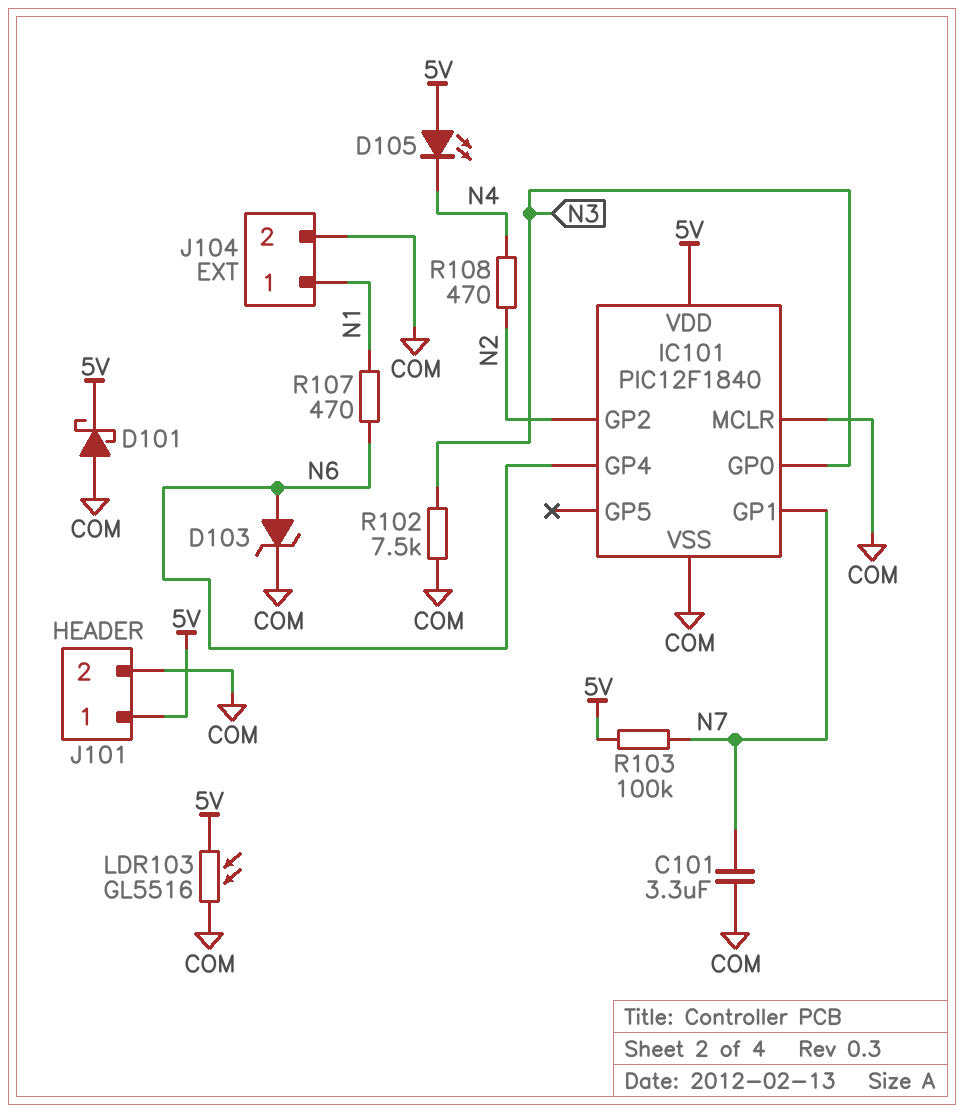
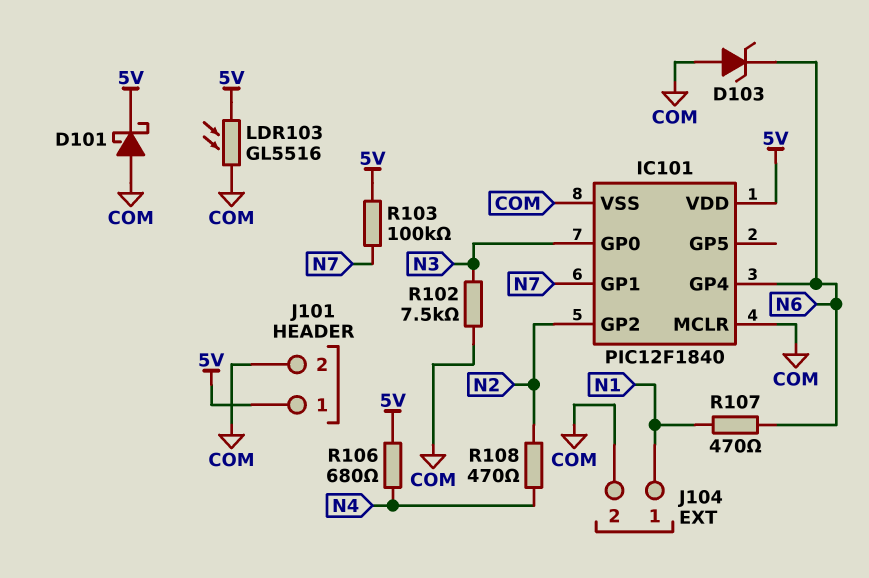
C101: 3.3uF (COM, N7) -> none
D103: zener (A N6, K COM) -> zener (A COM, K N6)
D105: LED (A 5V, K N4) -> none
R106: none -> 680 (5V, N4)

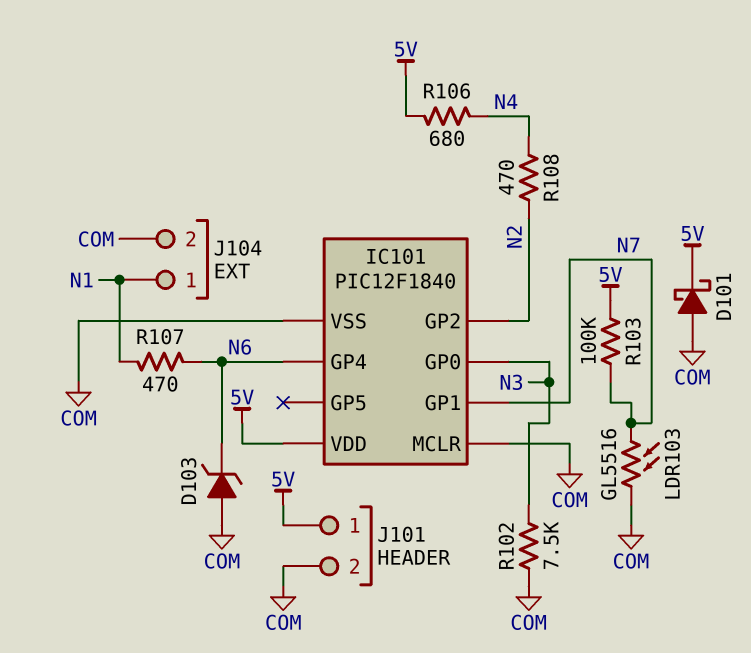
LDR103: GL5516 (5V, COM) -> GL5516 (COM, N7)

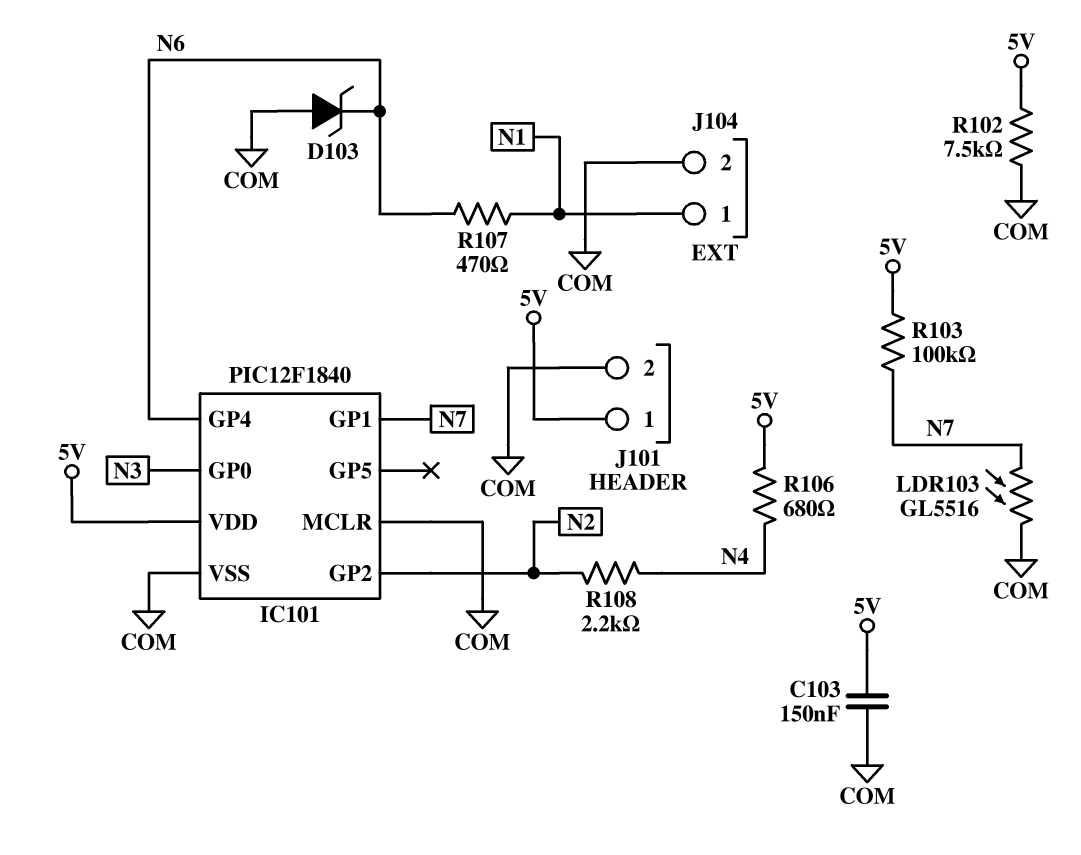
C103: none -> 150nF (5V, COM)
D101: schottky (A COM, K 5V) -> none
R102: 7.5k (COM, N3) -> 7.5k (5V, COM)
R108: 470 (N2, N4) -> 2.2k (N2, N4)

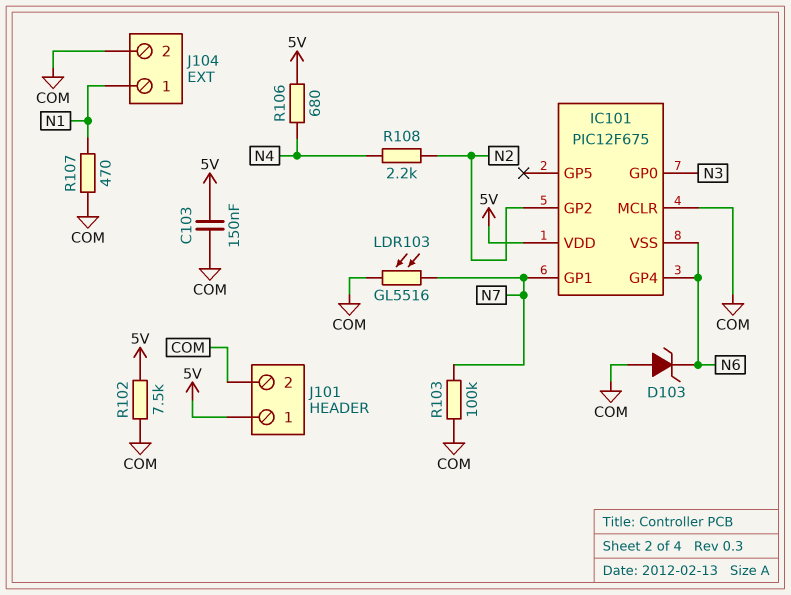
IC101: PIC12F1840 -> PIC12F675
IC101 pin VSS: COM -> N6
R103: 100k (5V, N7) -> 100k (COM, N7)
R107: 470 (N1, N6) -> 470 (COM, N1)

